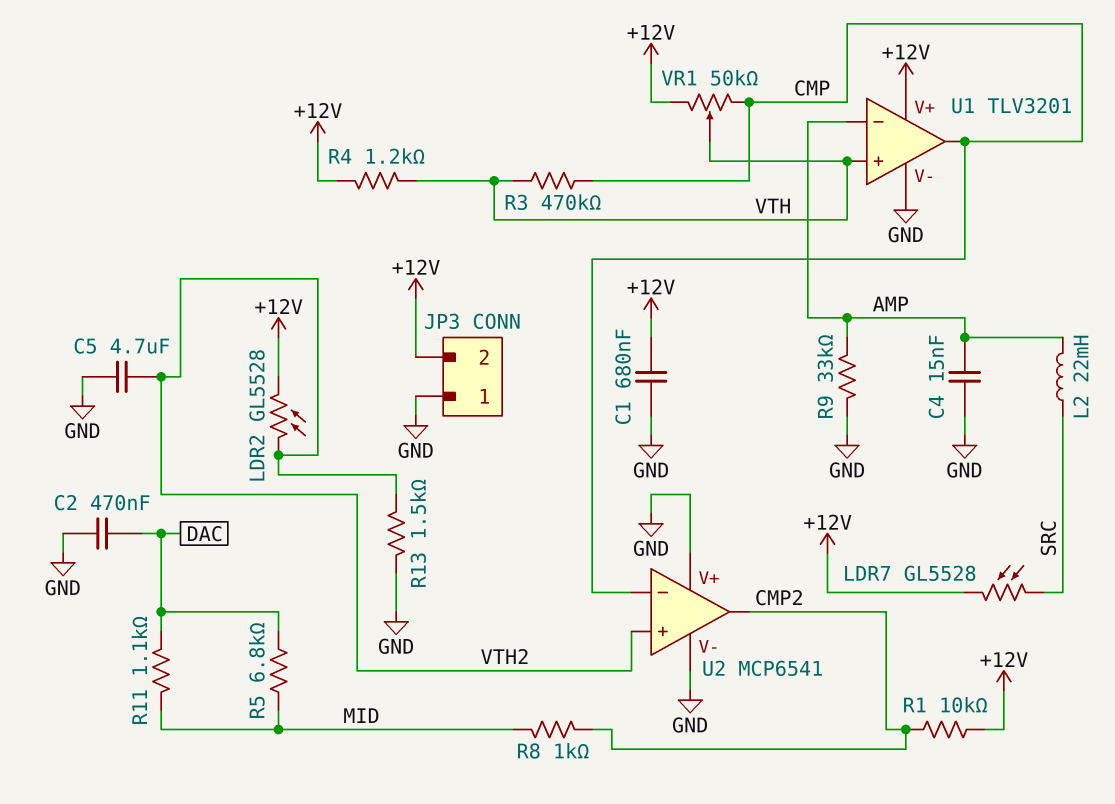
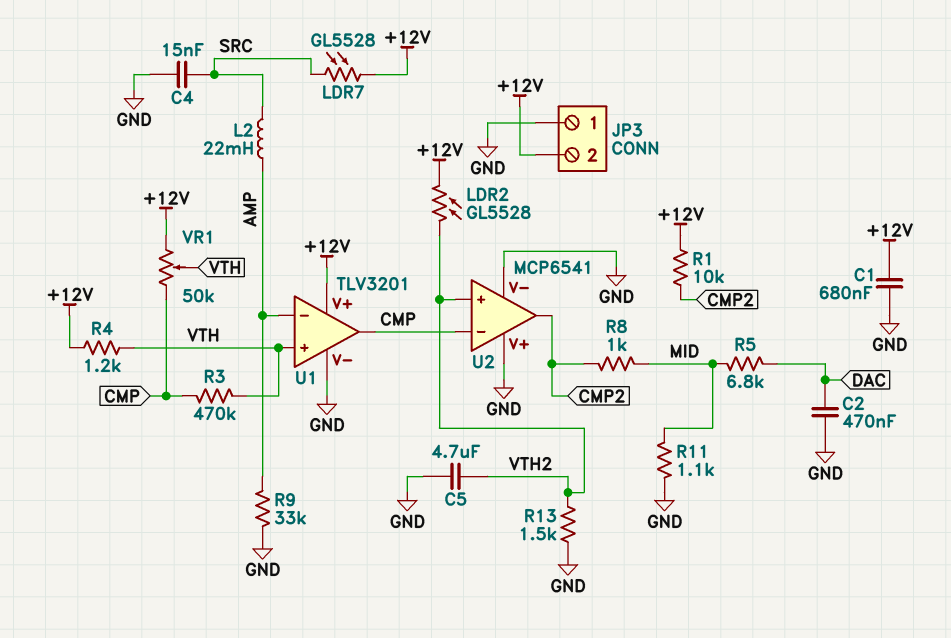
C4: 15nF (AMP, GND) -> 15nF (GND, SRC)
R11: 1.1k (DAC, MID) -> 1.1k (GND, MID)

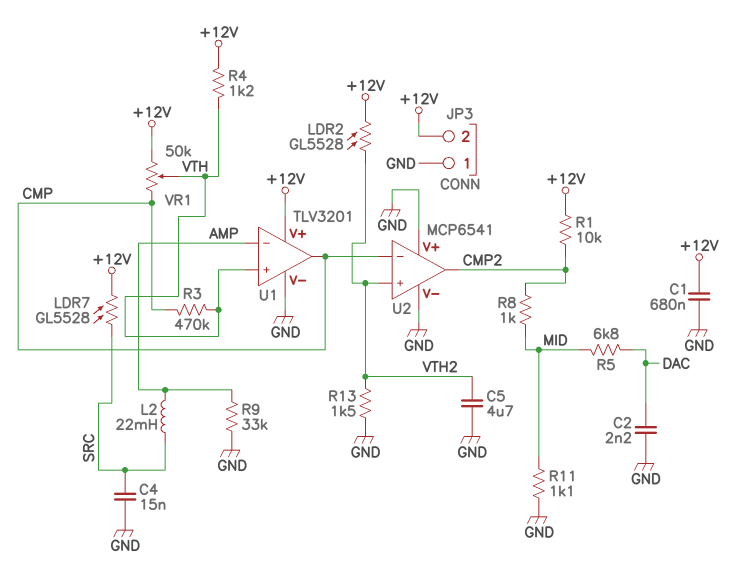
C2: 470nF (DAC, GND) -> 2.2nF (DAC, GND)

